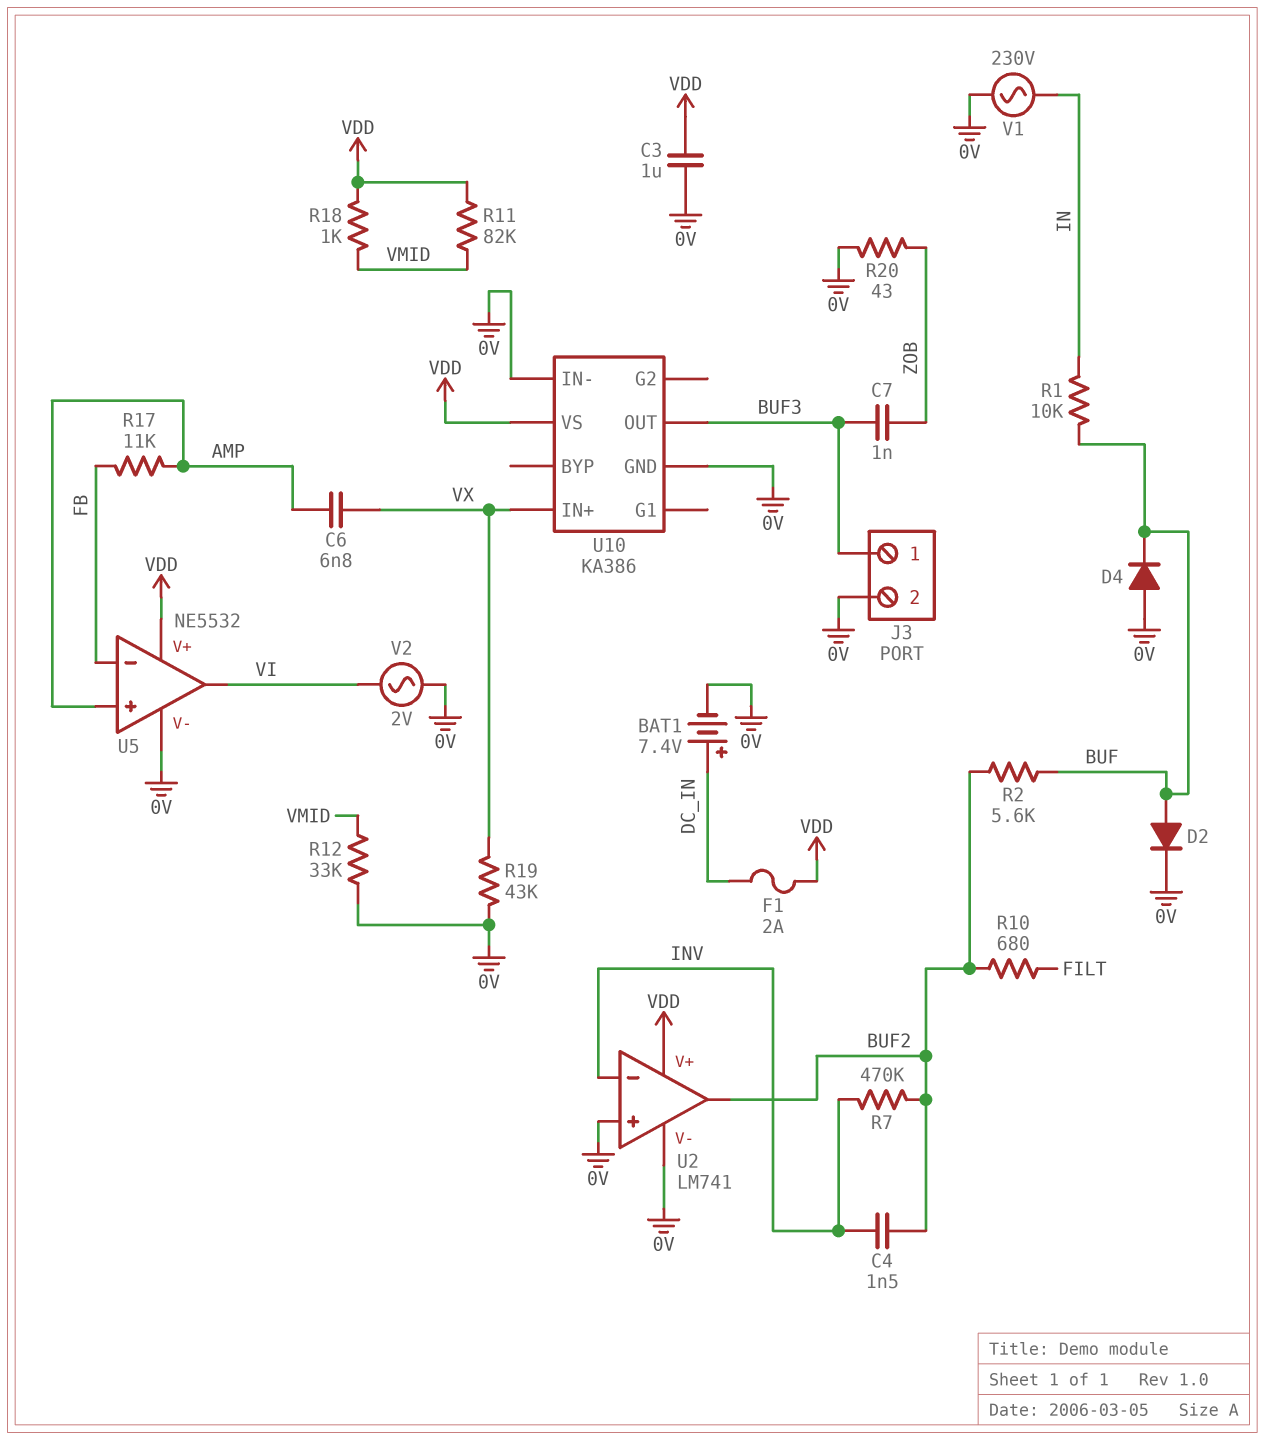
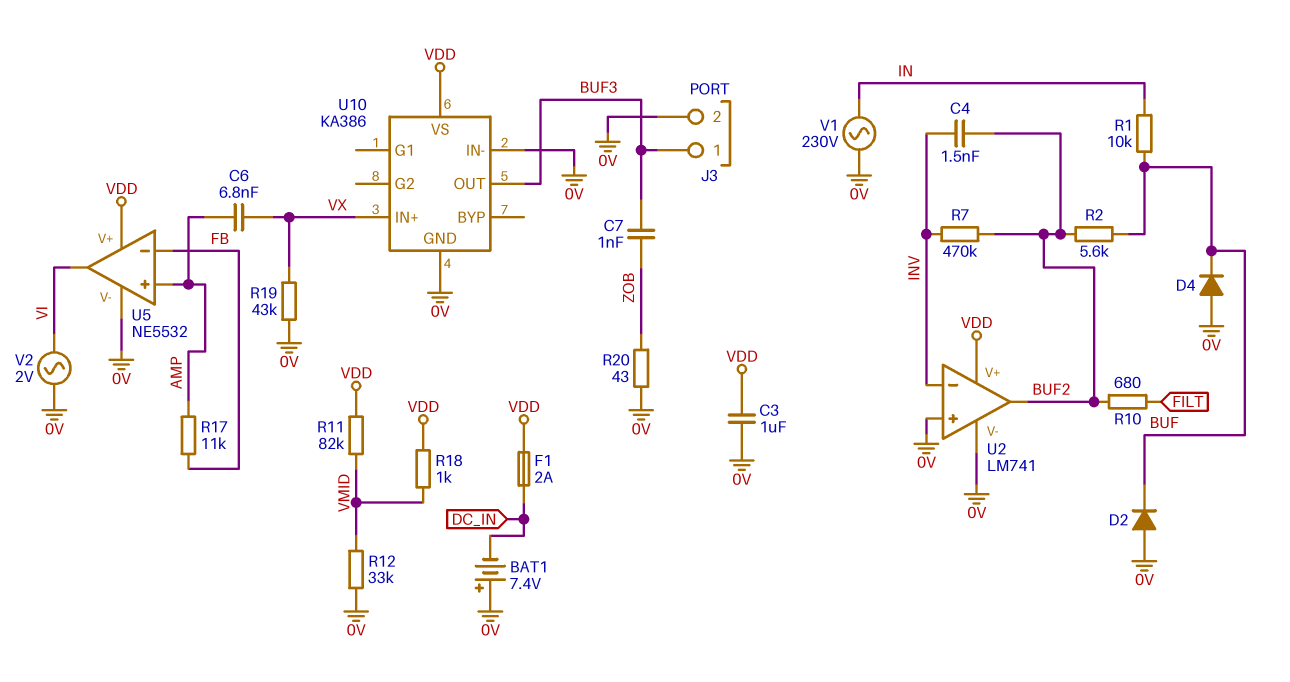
BAT1: 7.4V (plus DC_IN, minus 0V) -> 7.4V (plus 0V, minus DC_IN)
D2: diode (A BUF, K 0V) -> diode (A 0V, K BUF)

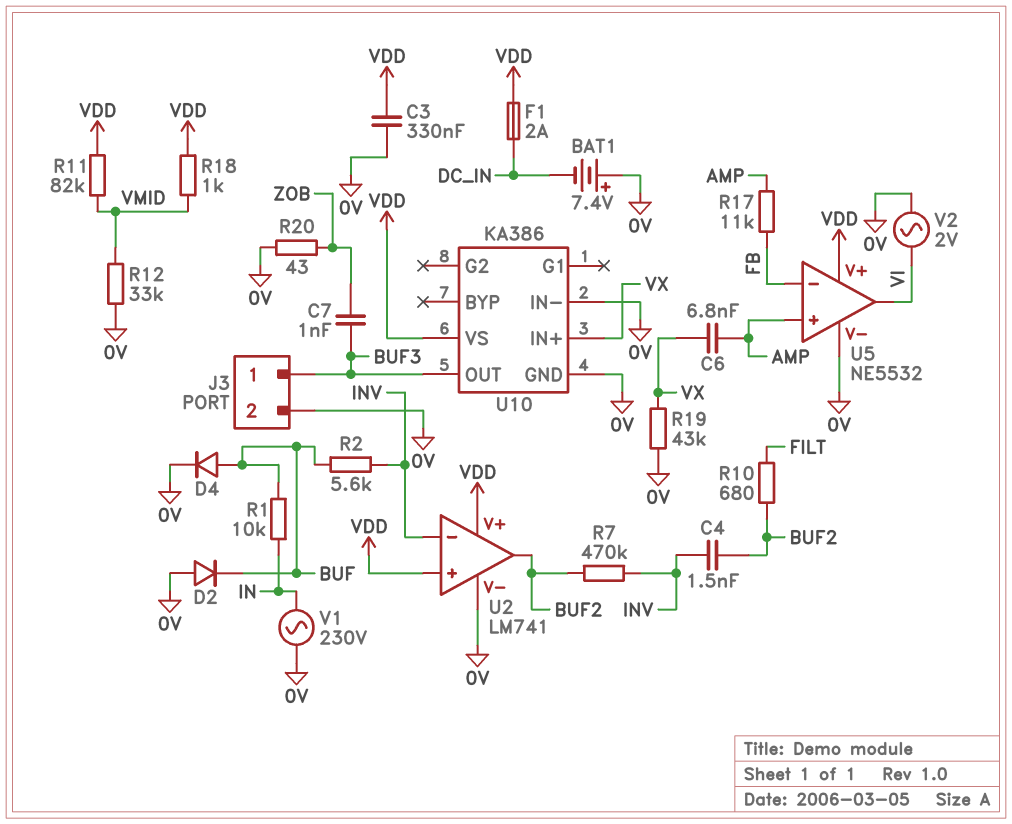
C3: 1uF (0V, VDD) -> 330nF (0V, VDD)
D4: diode (A 0V, K BUF) -> diode (A BUF, K 0V)
R2: 5.6k (BUF, BUF2) -> 5.6k (BUF, INV)
U2 pin in+: 0V -> VDD

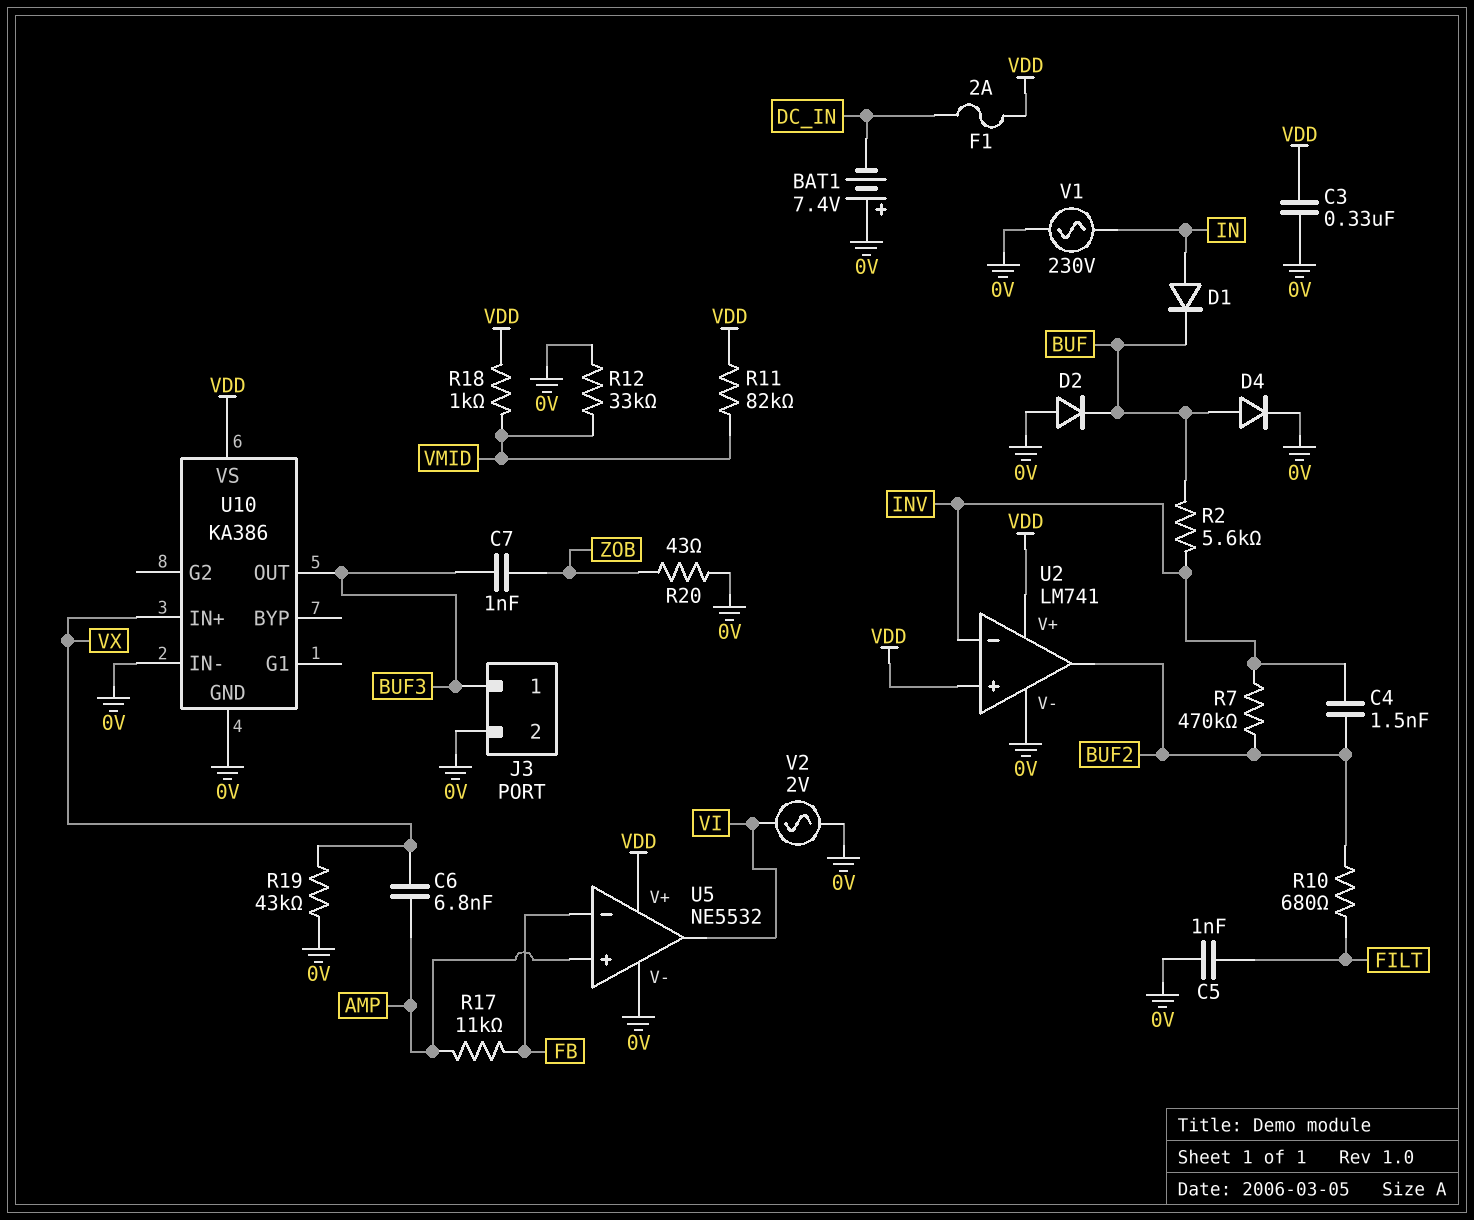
C5: none -> 1nF (0V, FILT)
D1: none -> diode (A IN, K BUF)
R1: 10k (BUF, IN) -> none

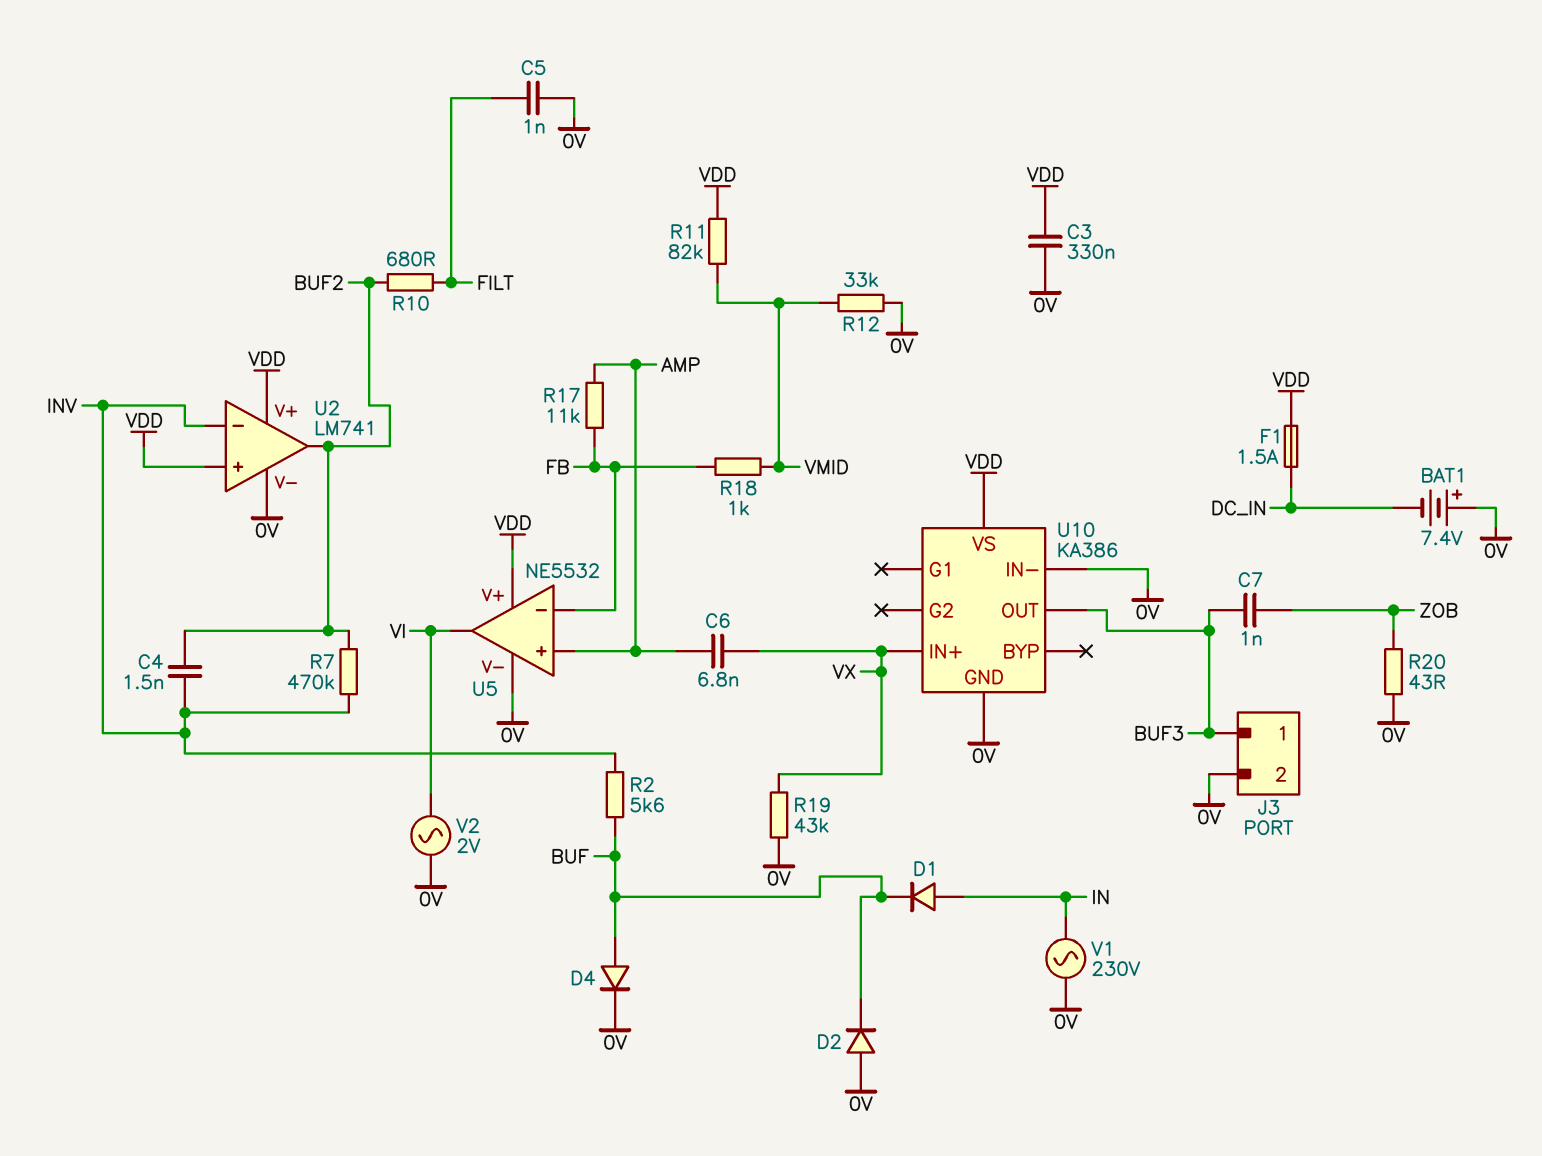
F1: 2A (DC_IN, VDD) -> 1.5A (DC_IN, VDD)
R18: 1k (VDD, VMID) -> 1k (FB, VMID)

